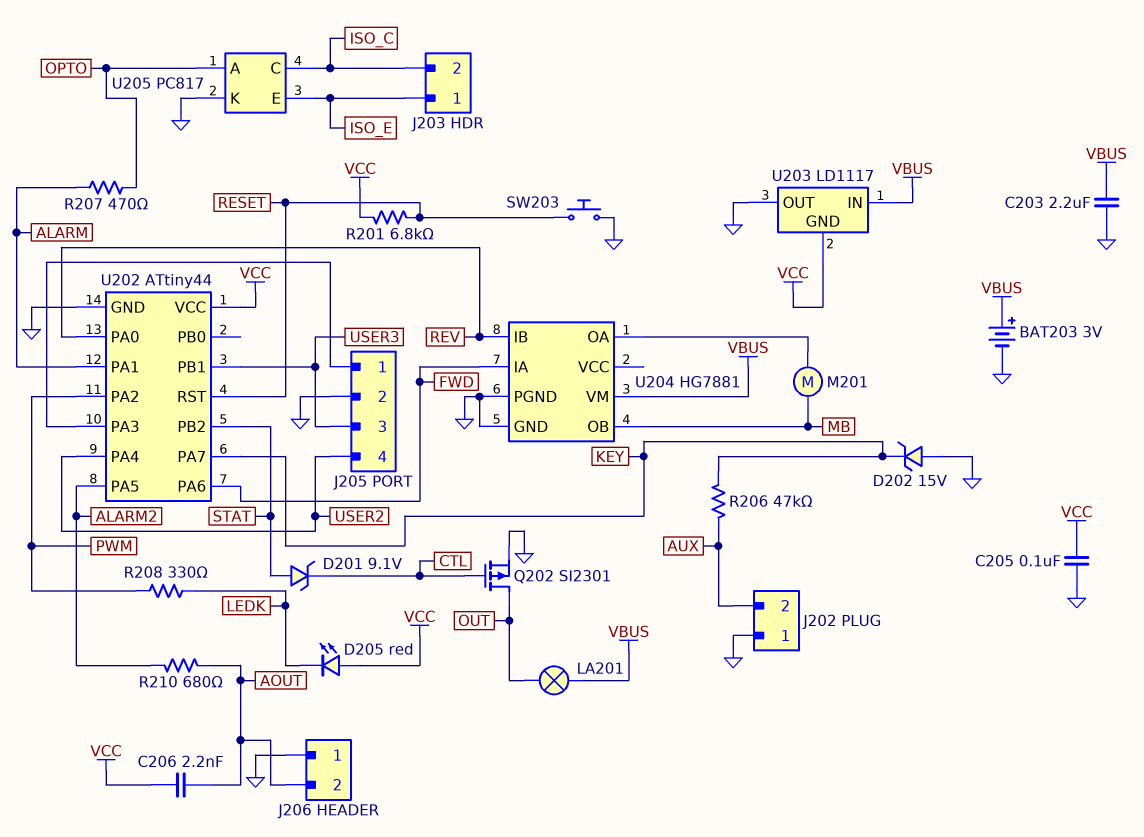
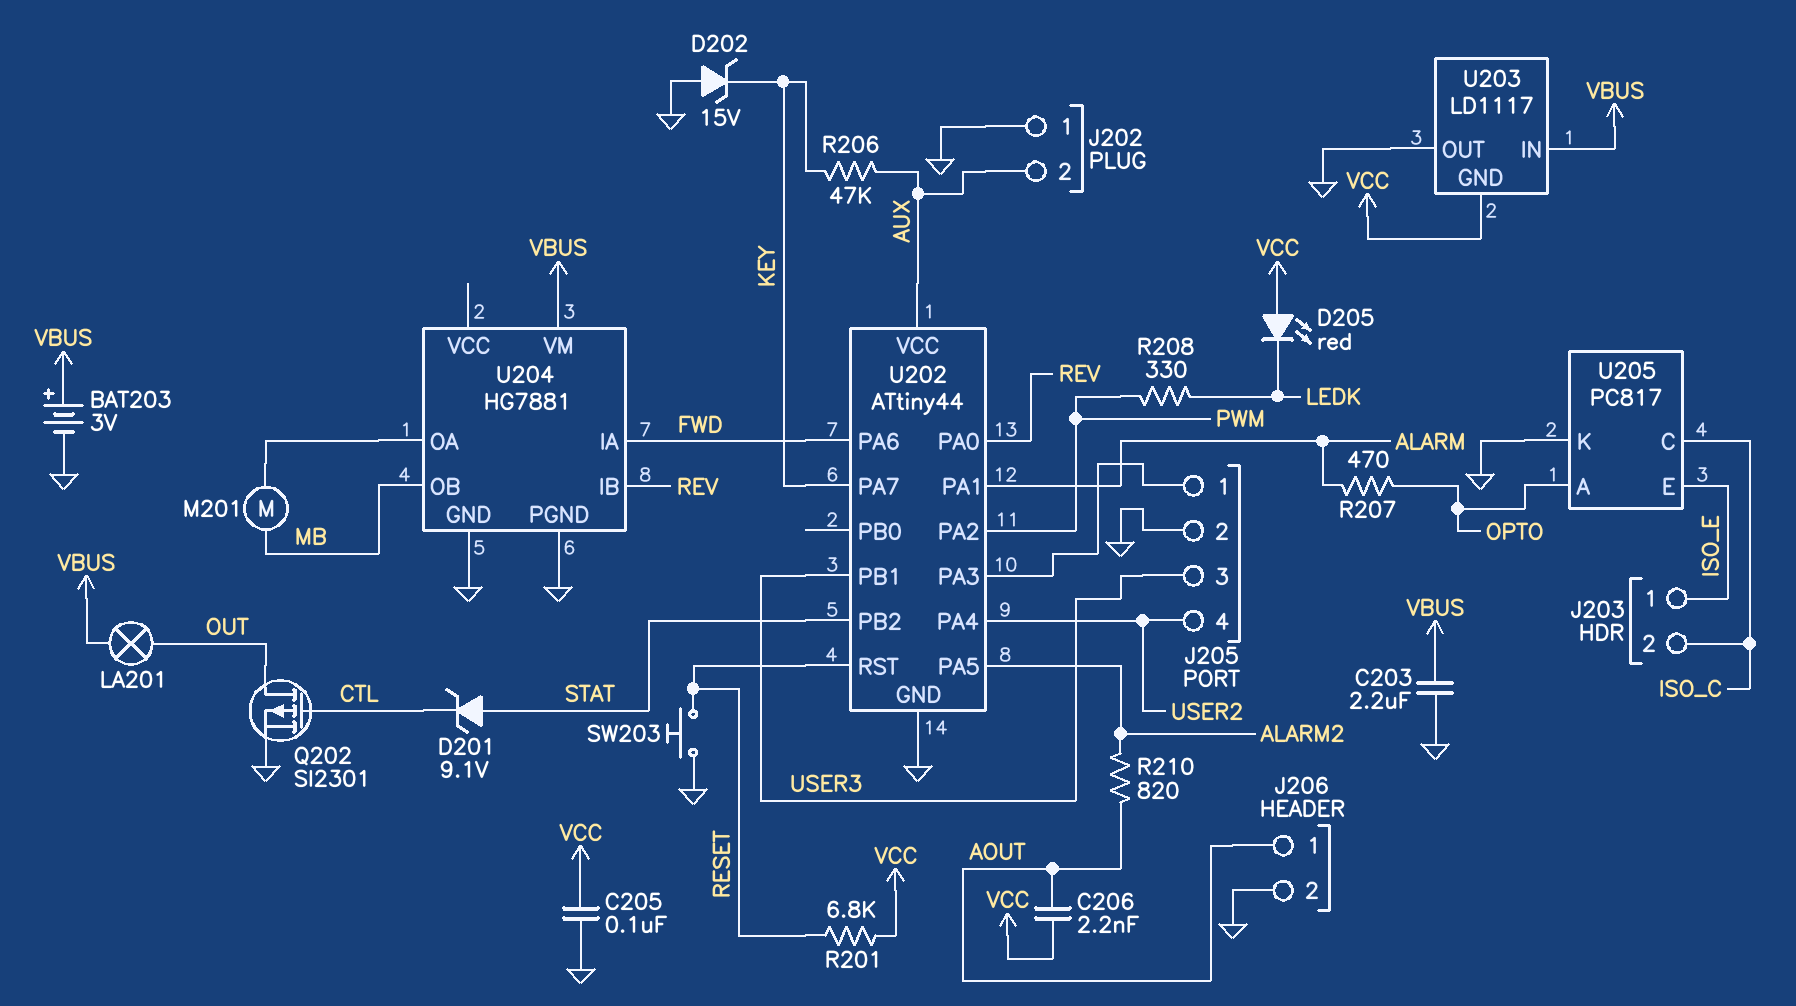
J206 pin 1: GND -> AOUT
J206 pin 2: AOUT -> GND
R210: 680 (ALARM2, AOUT) -> 820 (ALARM2, AOUT)
U202 pin VCC: VCC -> AUX

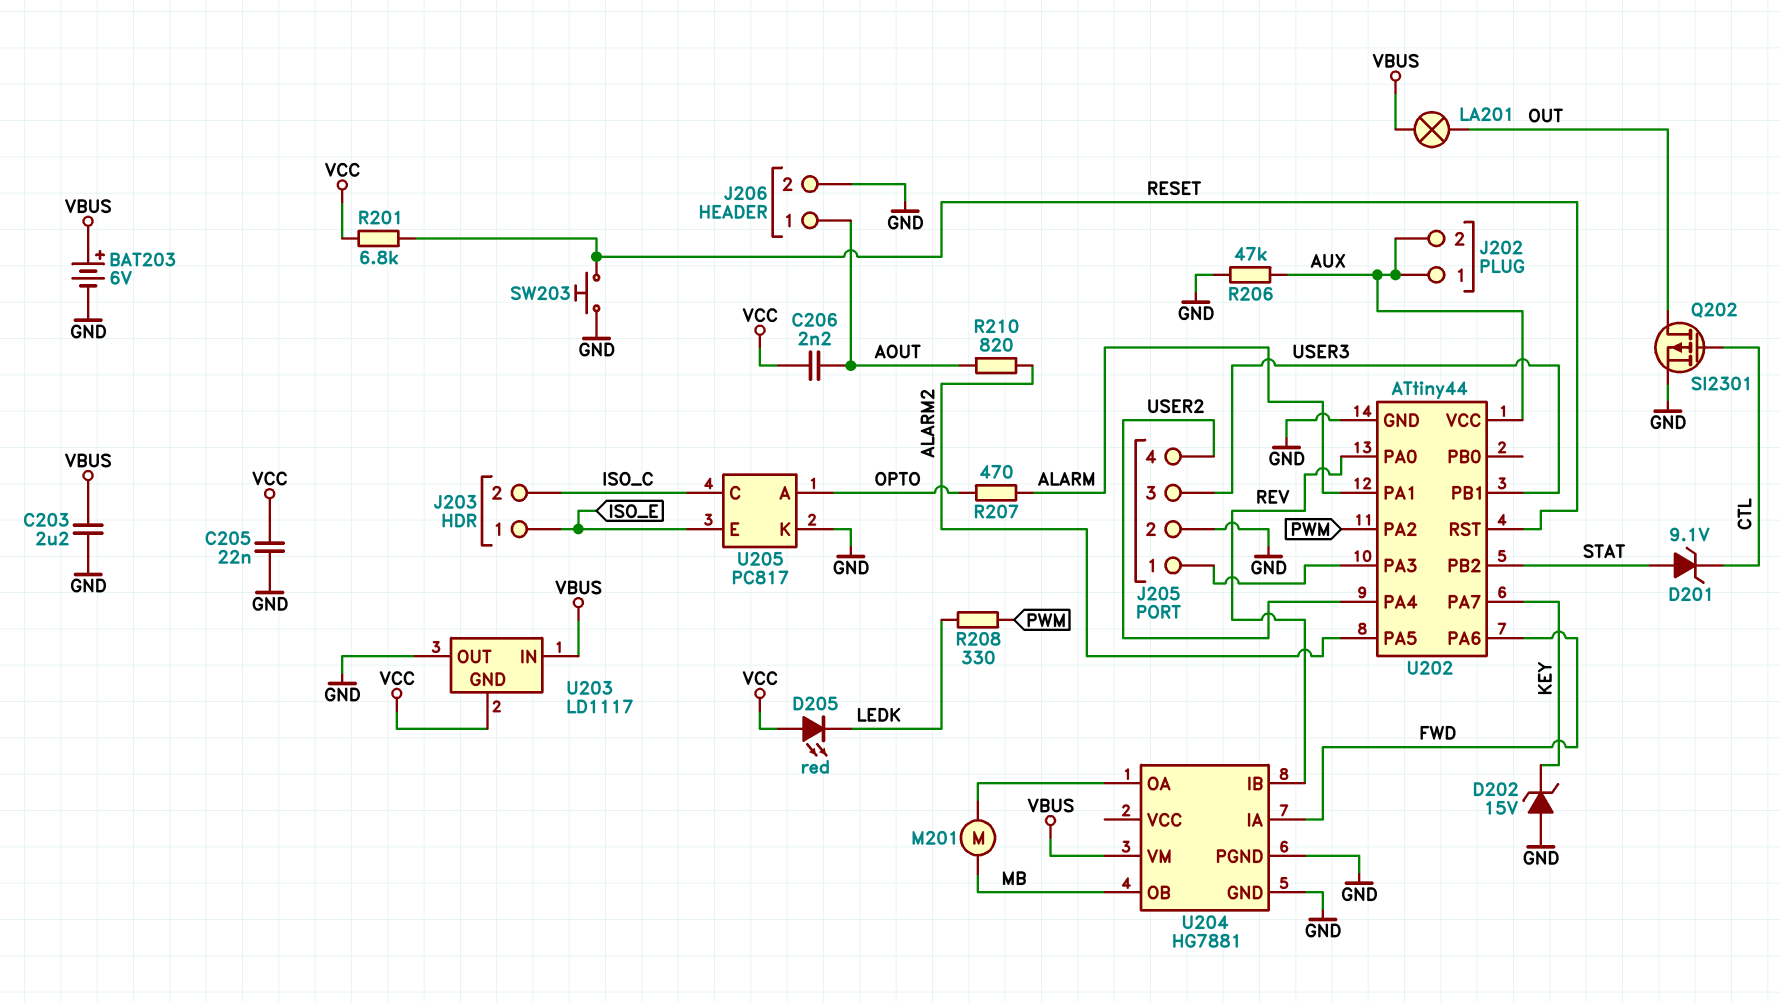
BAT203: 3V (plus VBUS, minus GND) -> 6V (plus VBUS, minus GND)
C205: 100nF (GND, VCC) -> 22nF (GND, VCC)
J202 pin 1: GND -> AUX
R206: 47k (AUX, KEY) -> 47k (AUX, GND)

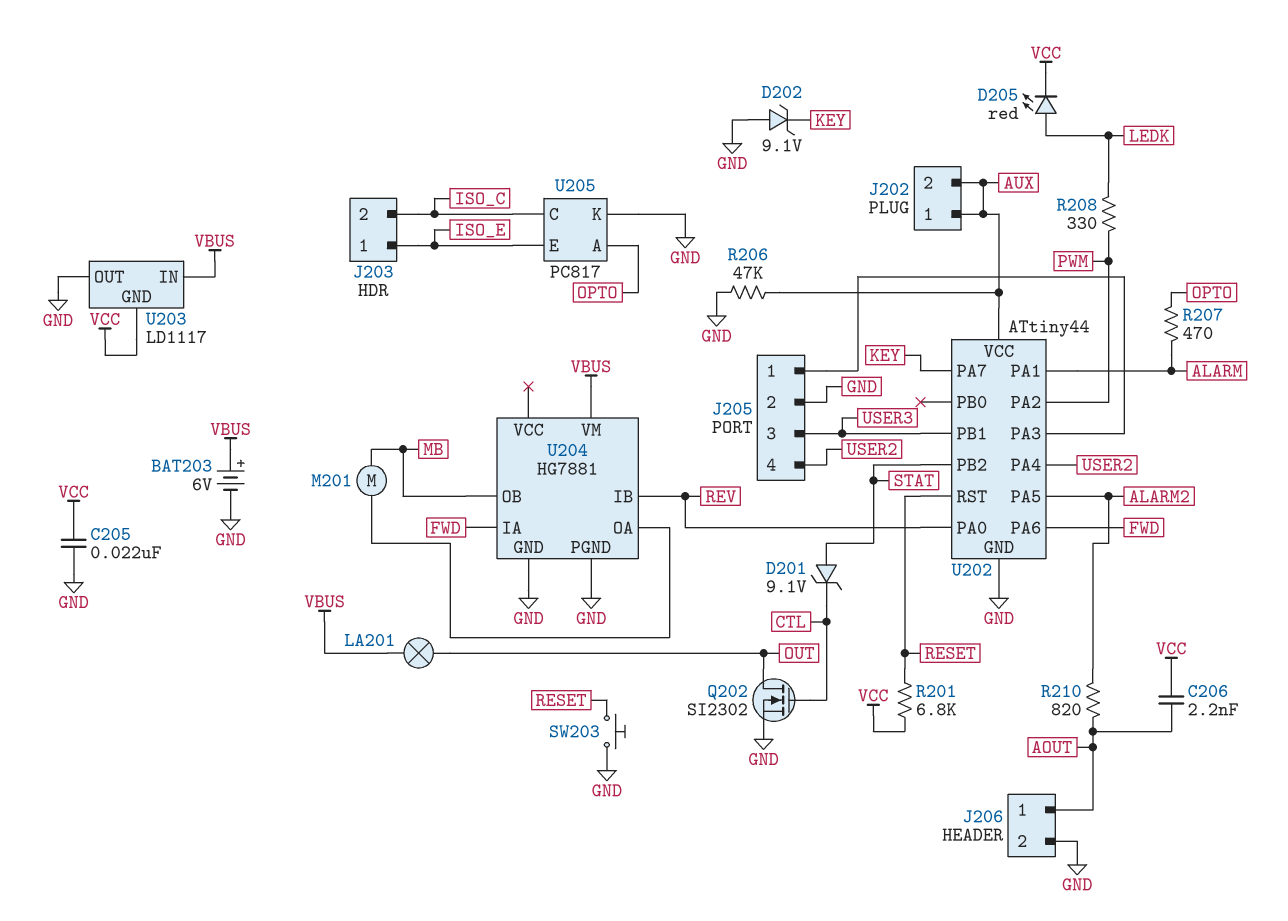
C203: 2.2uF (GND, VBUS) -> none
D202: zener 15V (A GND, K KEY) -> zener 9.1V (A GND, K KEY)
D205: LED red (A VCC, K LEDK) -> LED red (A LEDK, K VCC)
Q202: PMOS SI2301 (G CTL, D OUT, S GND) -> NMOS SI2302 (G CTL, D OUT, S GND)

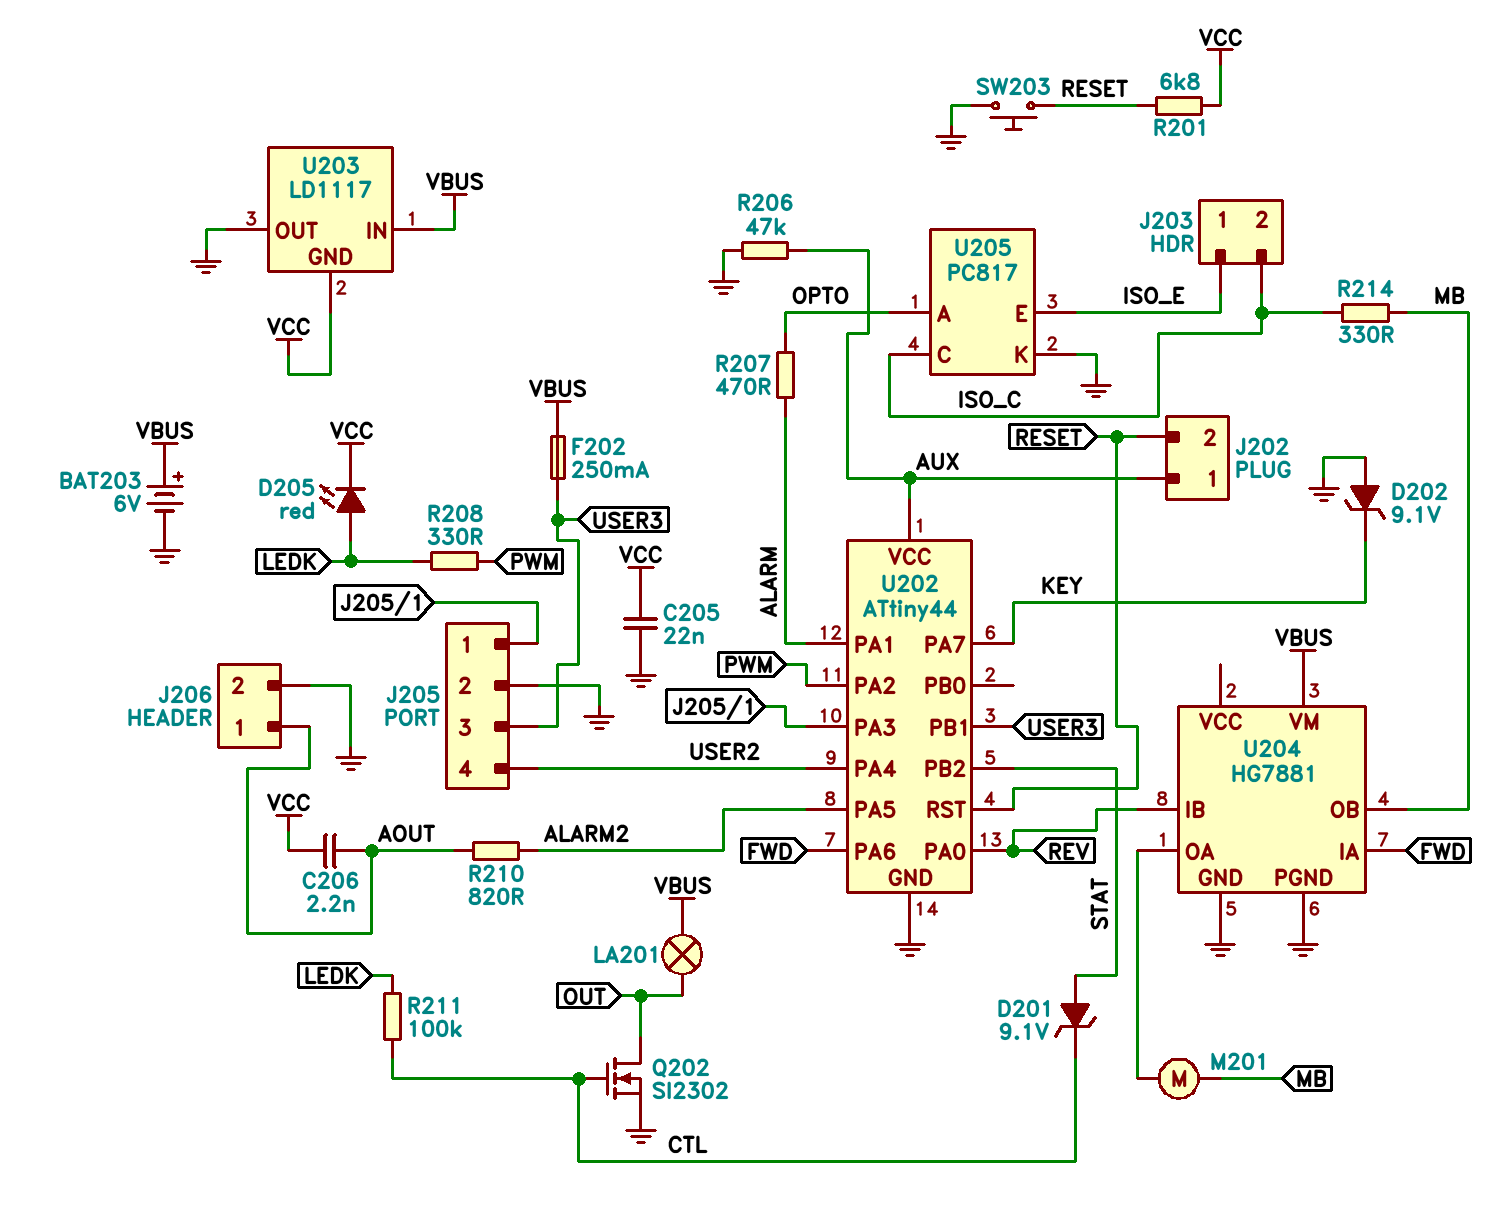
F202: none -> 250mA (USER3, VBUS)
J202 pin 2: AUX -> RESET
R211: none -> 100k (CTL, LEDK)
R214: none -> 330 (ISO_C, MB)

